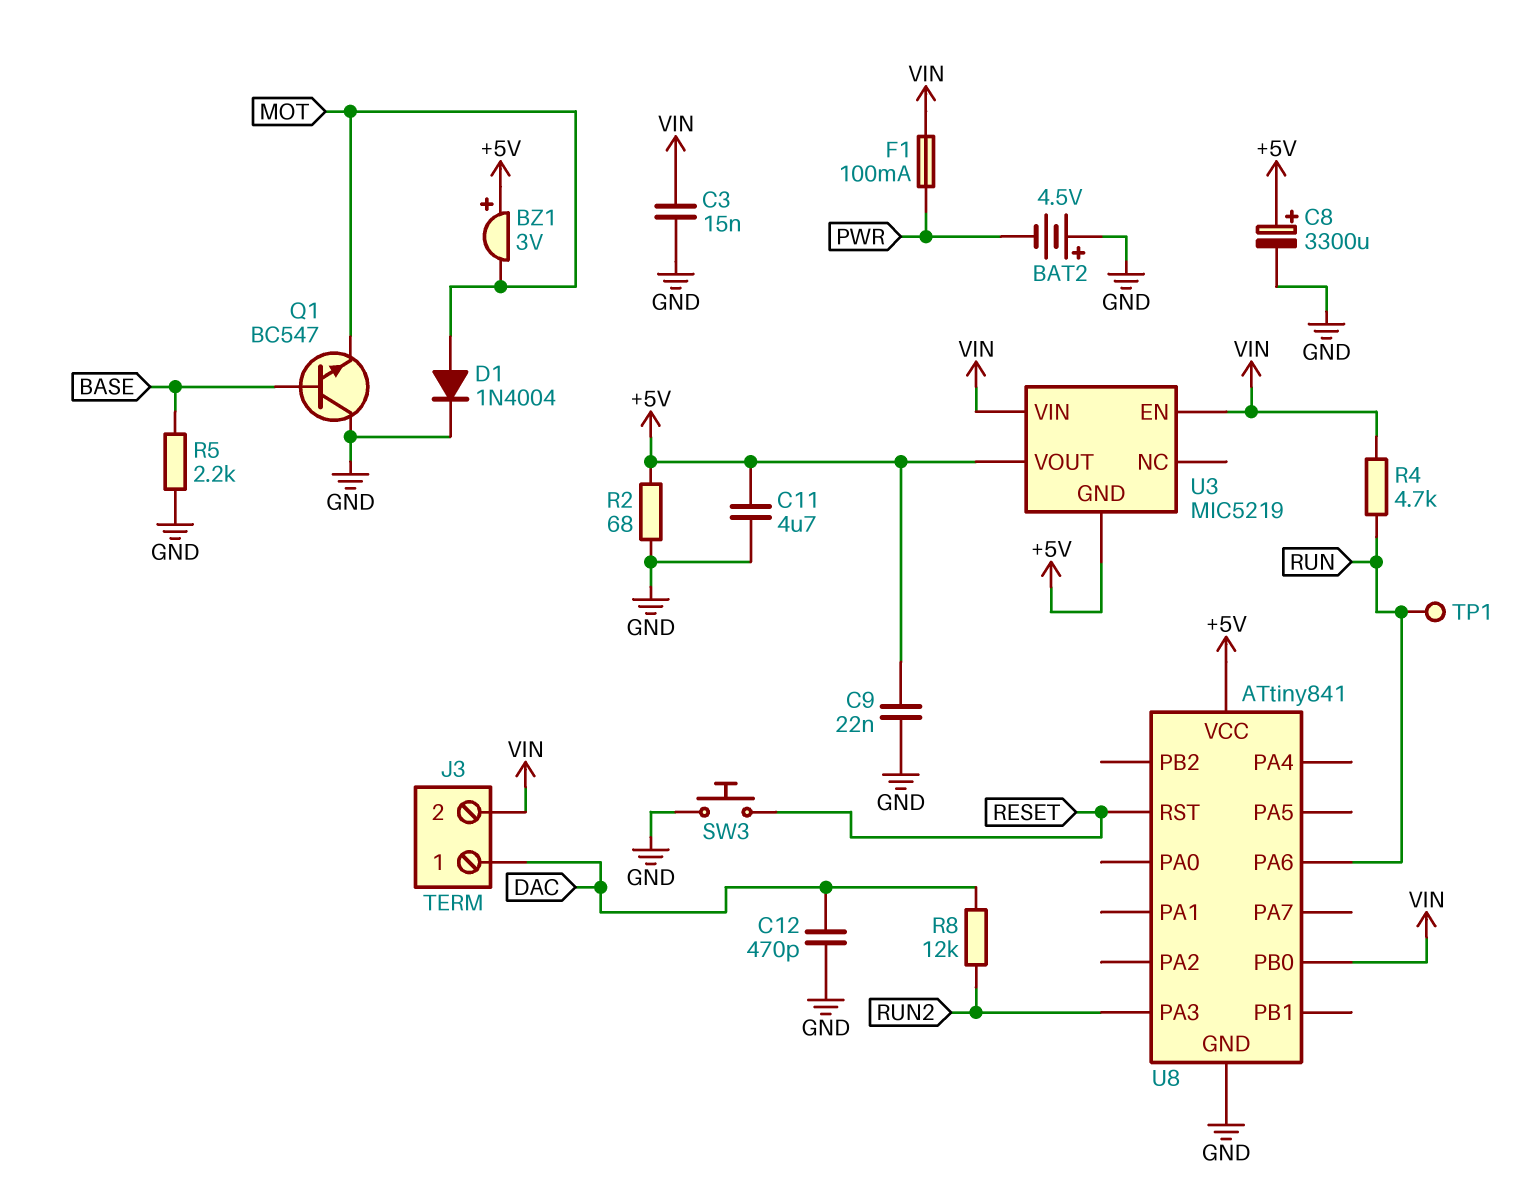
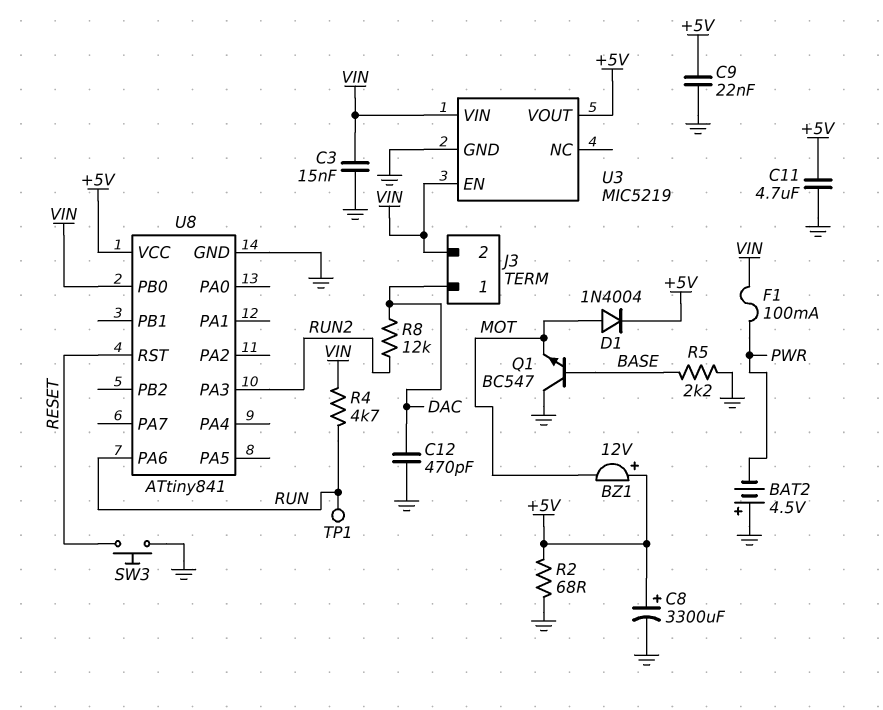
BZ1: buzzer 3V (plus +5V, minus MOT) -> buzzer 12V (plus +5V, minus MOT)
D1: diode 1N4004 (A MOT, K GND) -> diode 1N4004 (A MOT, K +5V)
U3 pin GND: +5V -> GND

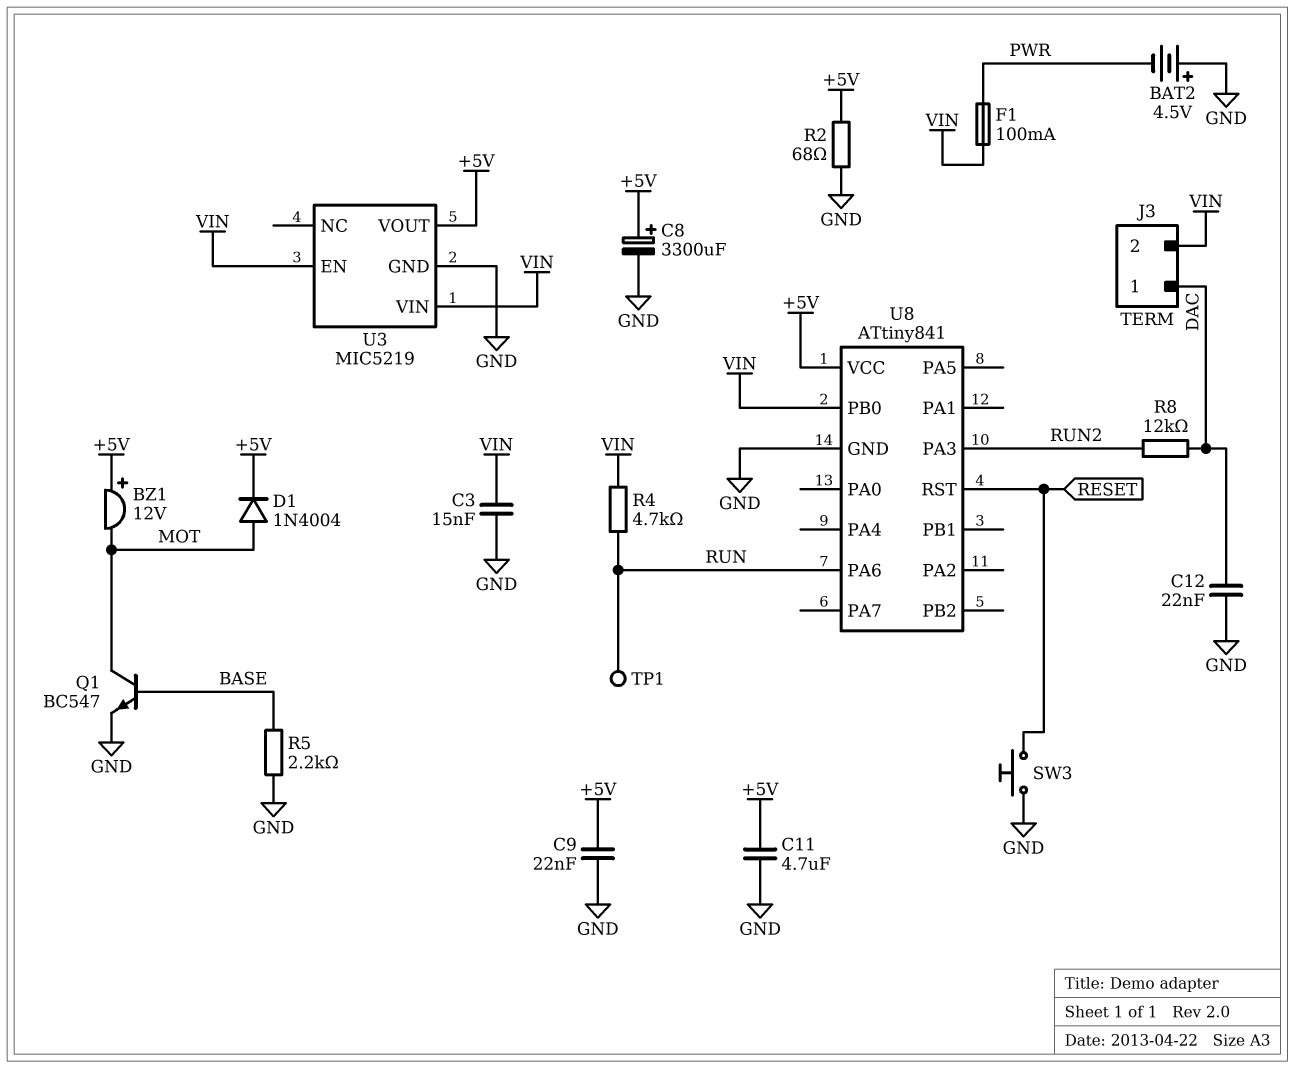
C12: 470pF (DAC, GND) -> 22nF (DAC, GND)
Q1: NPN BC547 (B BASE, C GND, E MOT) -> NPN BC547 (B BASE, C MOT, E GND)

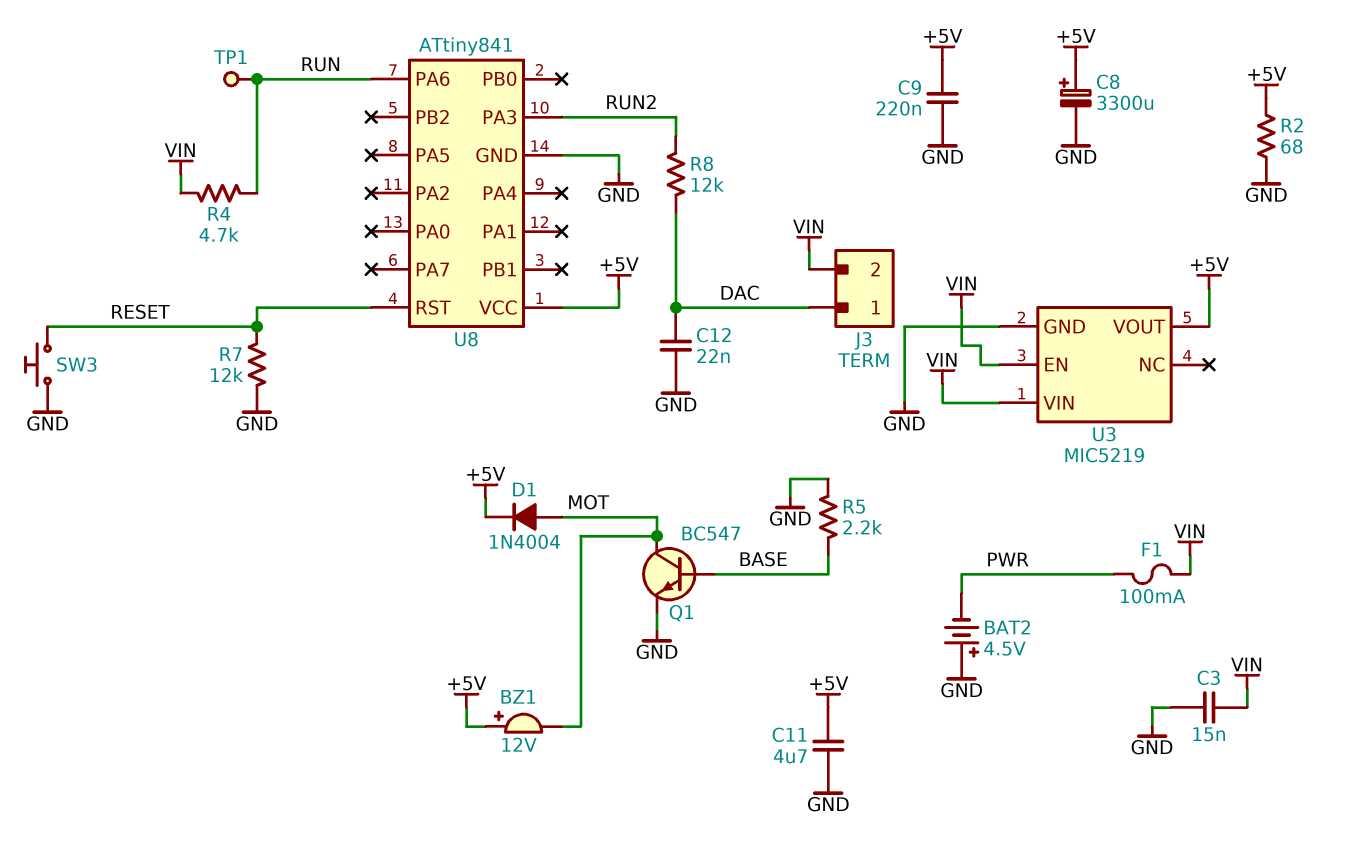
C9: 22nF (+5V, GND) -> 220nF (+5V, GND)
R7: none -> 12k (GND, RESET)
U8 pin PB0: VIN -> none

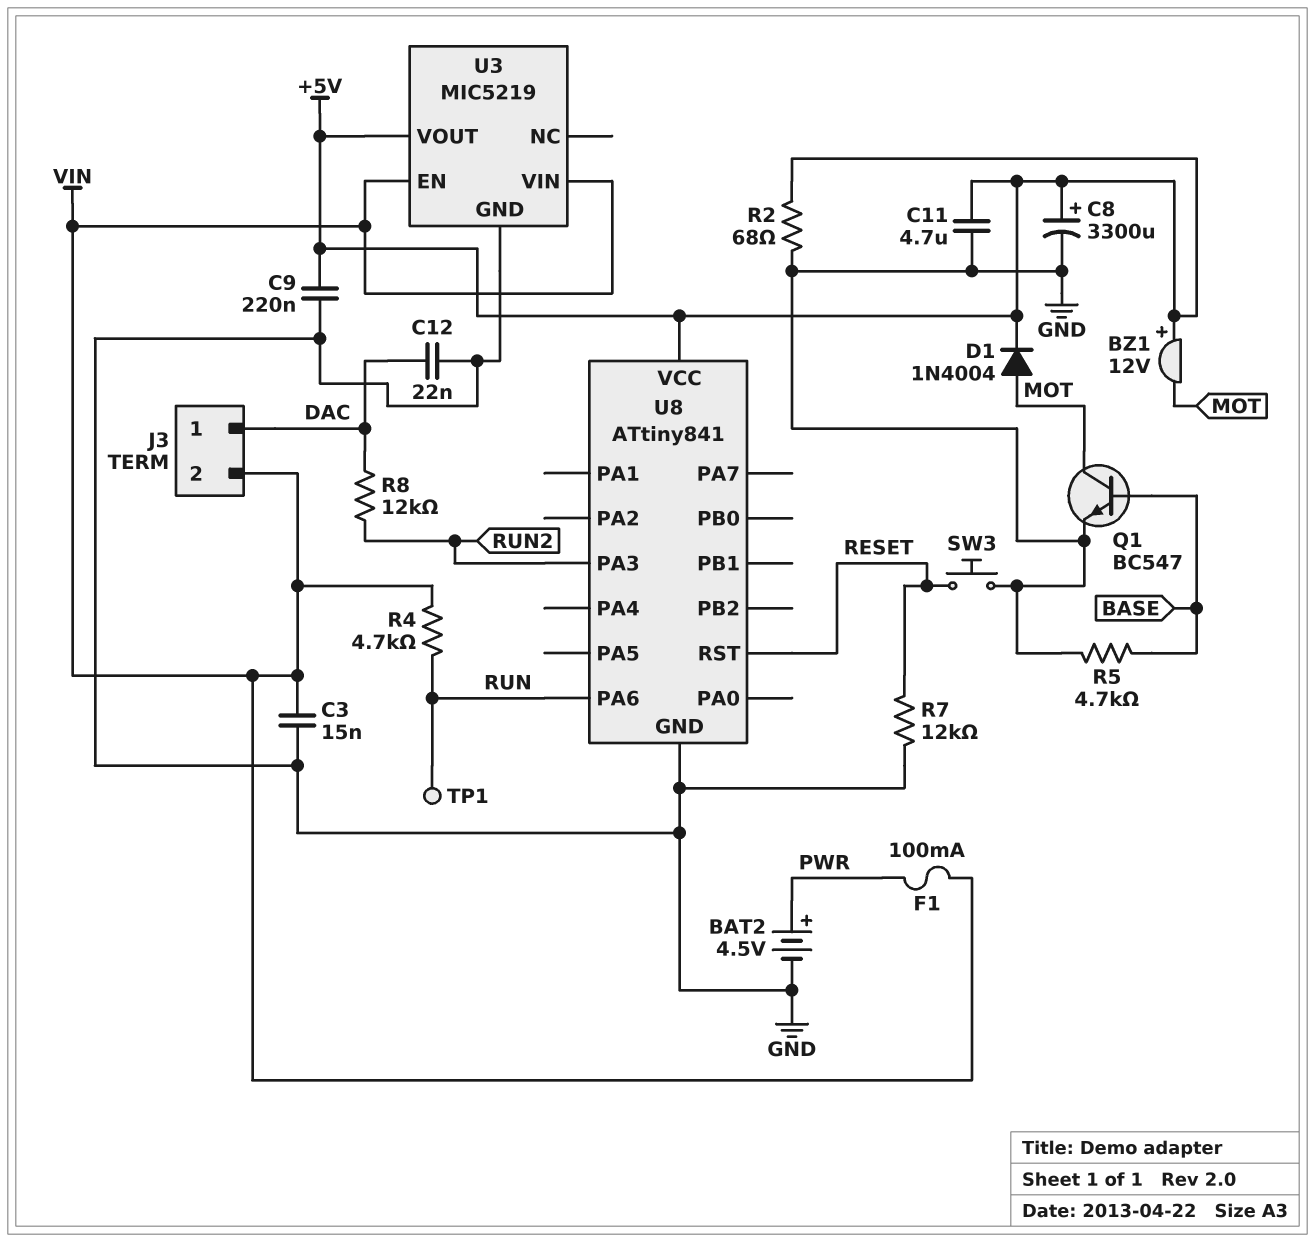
BAT2: 4.5V (plus GND, minus PWR) -> 4.5V (plus PWR, minus GND)
R5: 2.2k (BASE, GND) -> 4.7k (BASE, GND)

